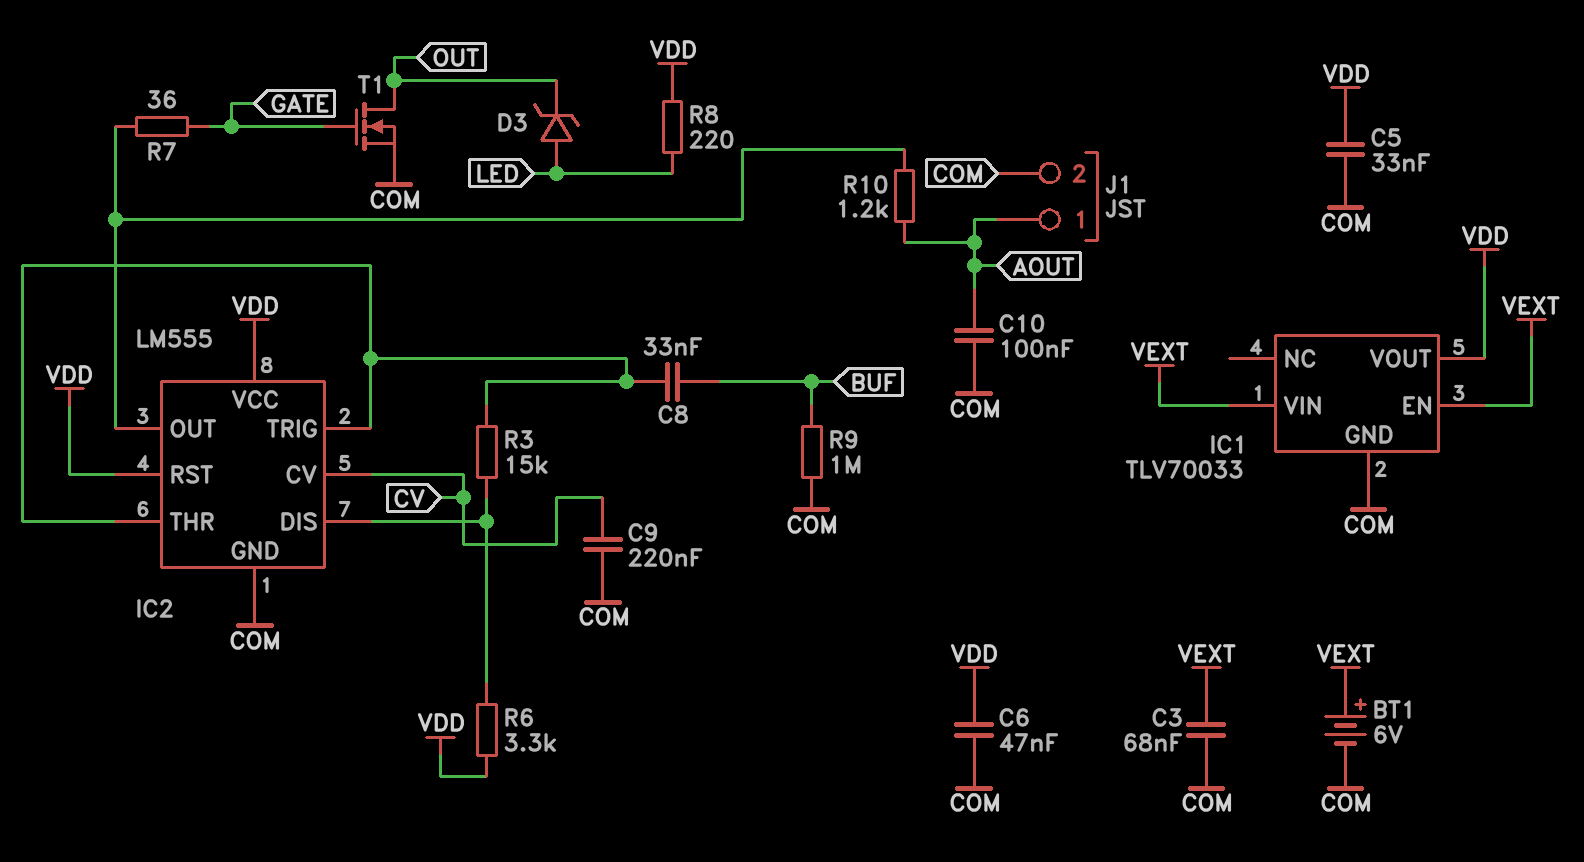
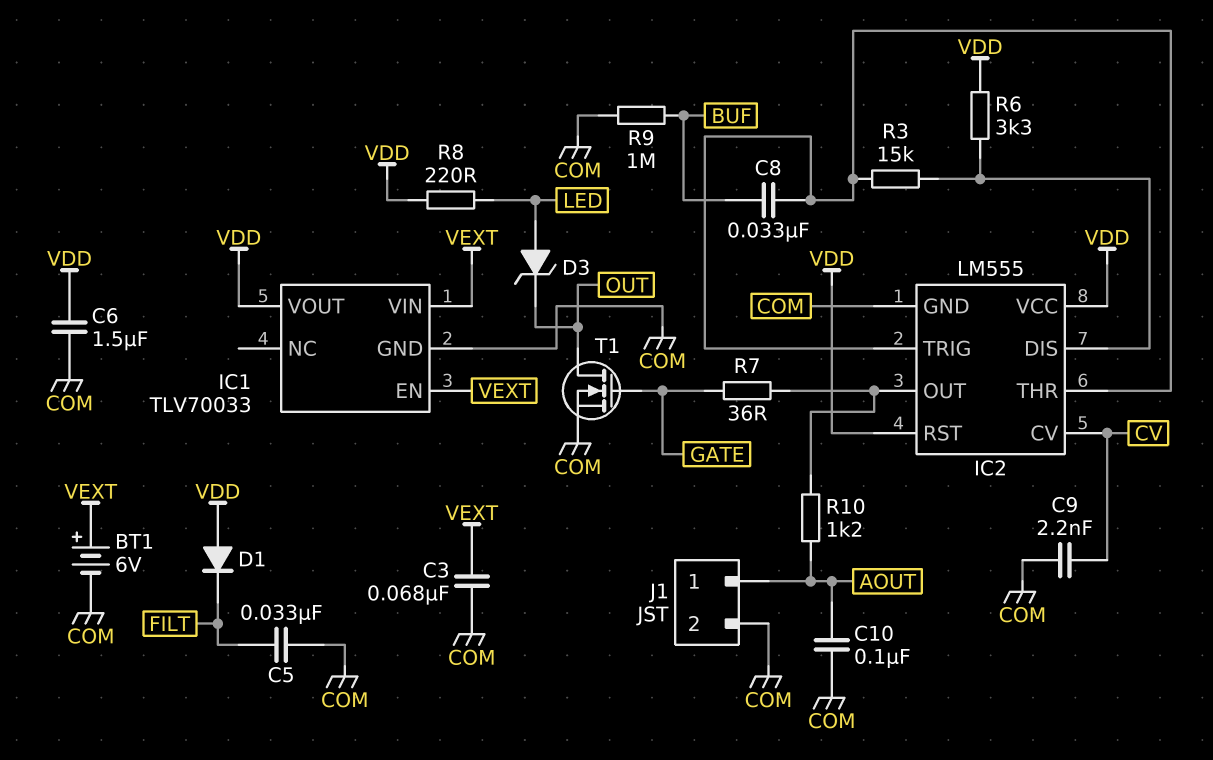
C5: 33nF (COM, VDD) -> 33nF (COM, FILT)
C6: 47nF (COM, VDD) -> 1.5uF (COM, VDD)
C9: 220nF (COM, CV) -> 2.2nF (COM, CV)
D1: none -> diode (A VDD, K FILT)

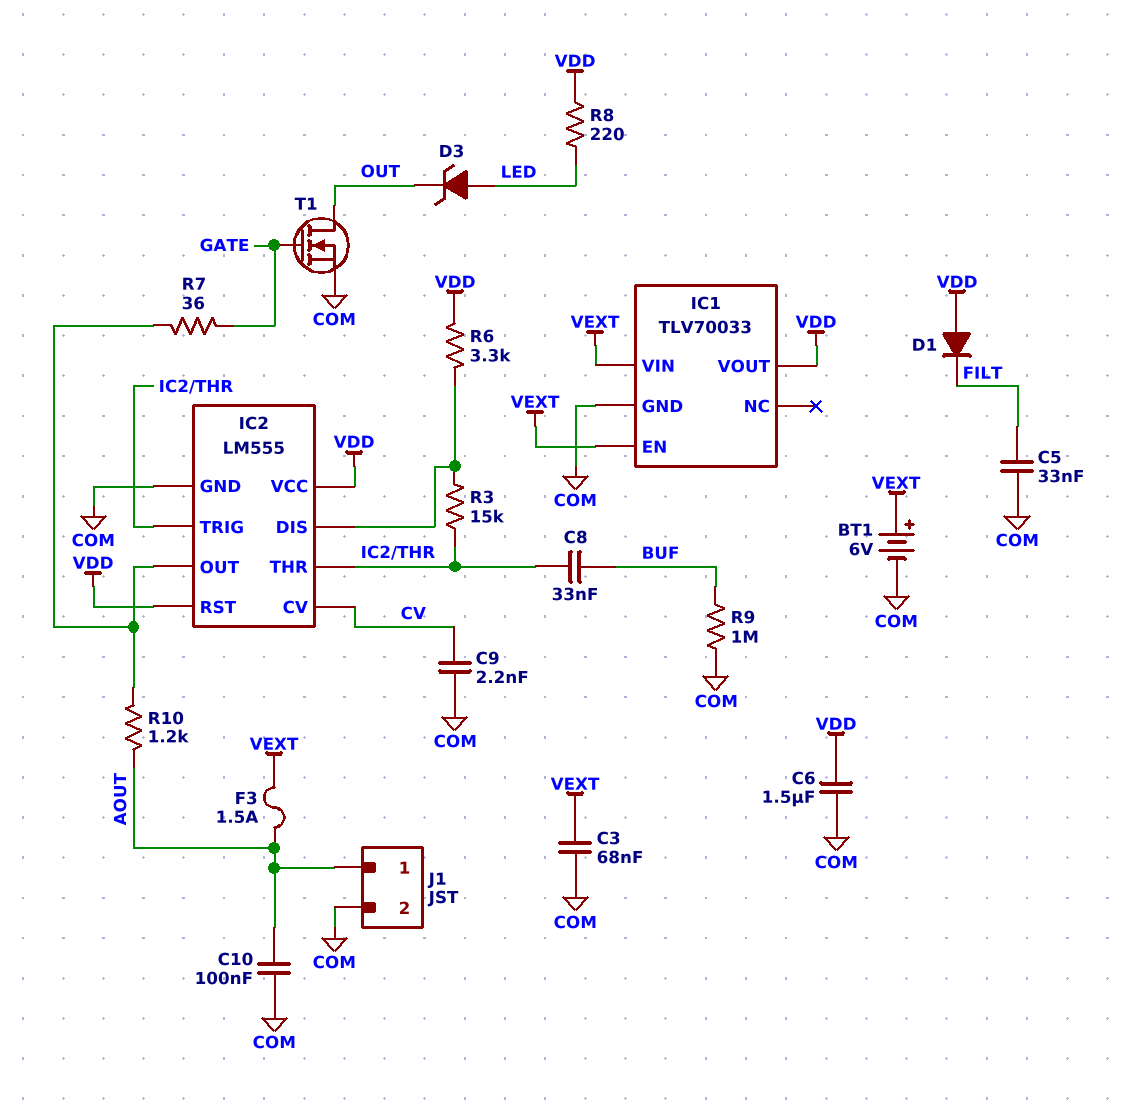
F3: none -> 1.5A (AOUT, VEXT)

